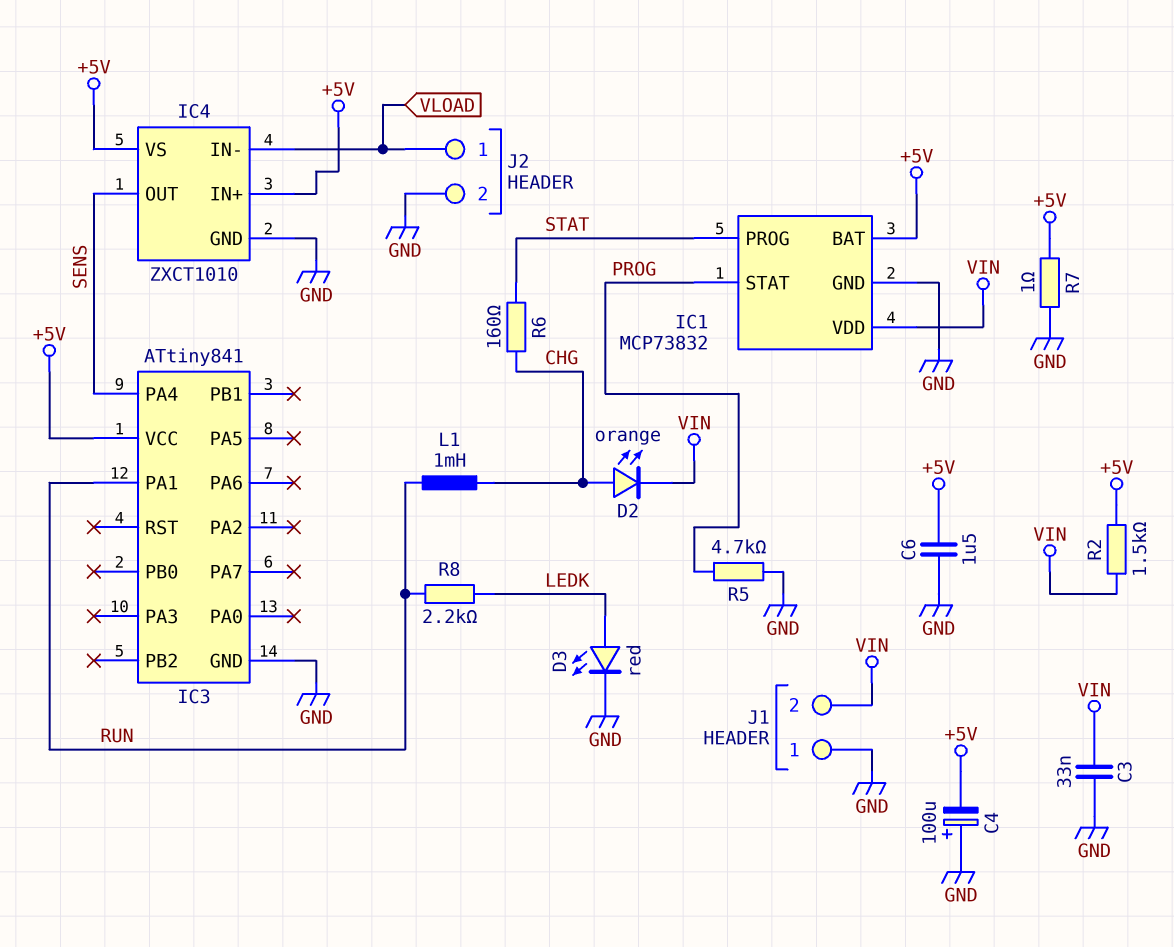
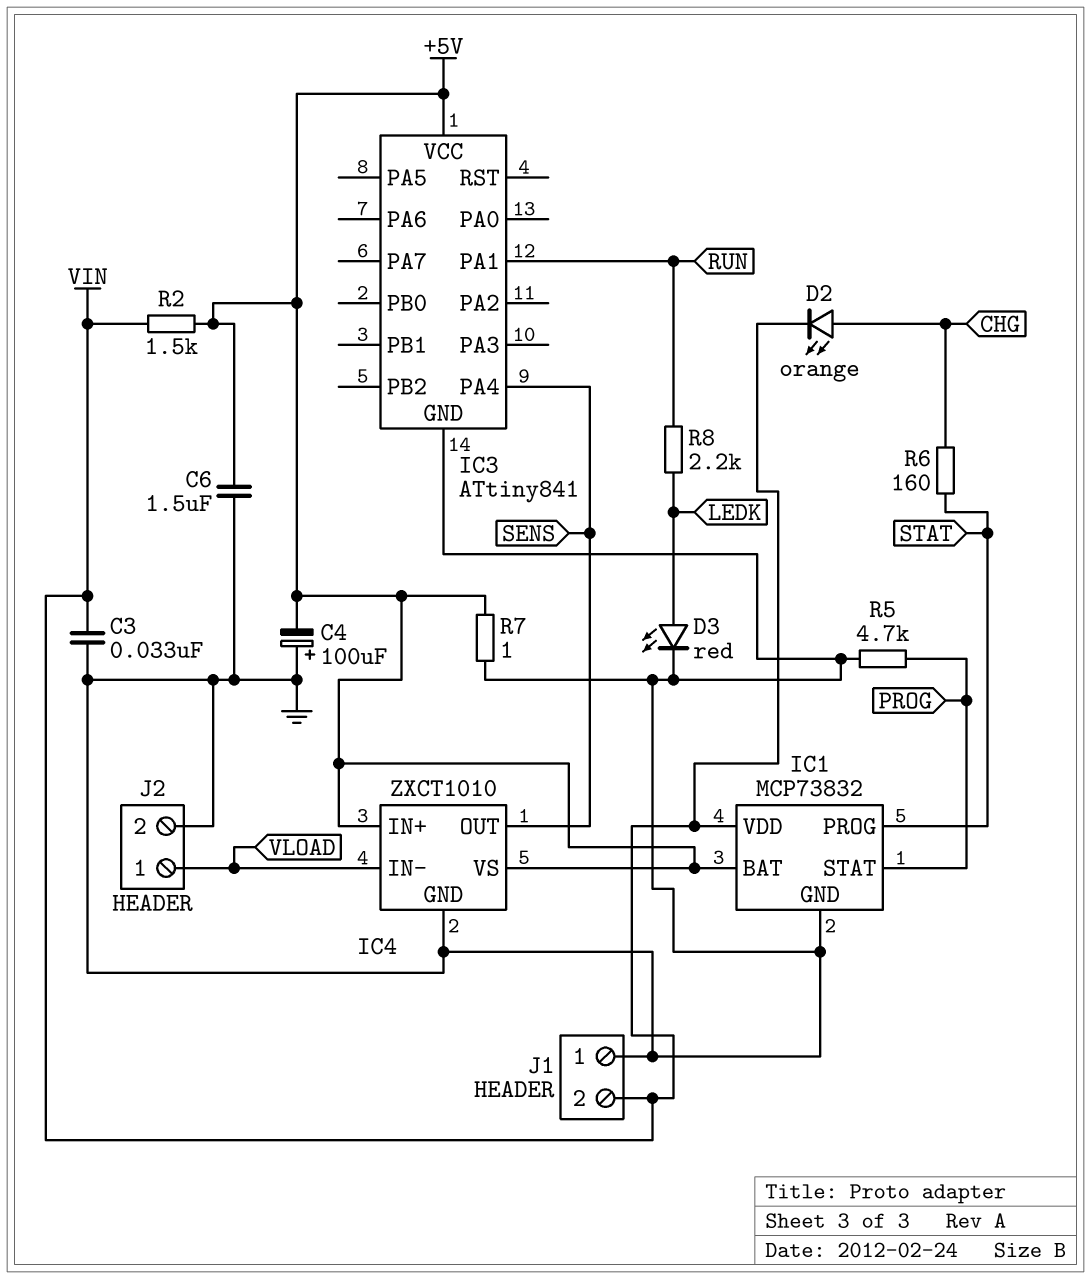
L1: 1mH (CHG, RUN) -> none

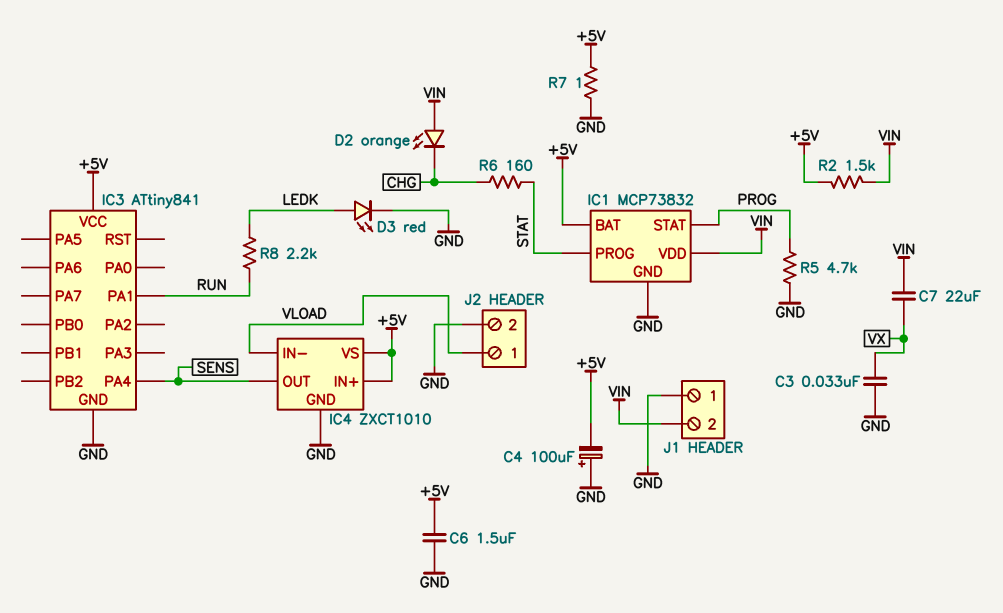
C3: 33nF (GND, VIN) -> 33nF (GND, VX)
C7: none -> 22uF (VIN, VX)
D2: LED orange (A CHG, K VIN) -> LED orange (A VIN, K CHG)

